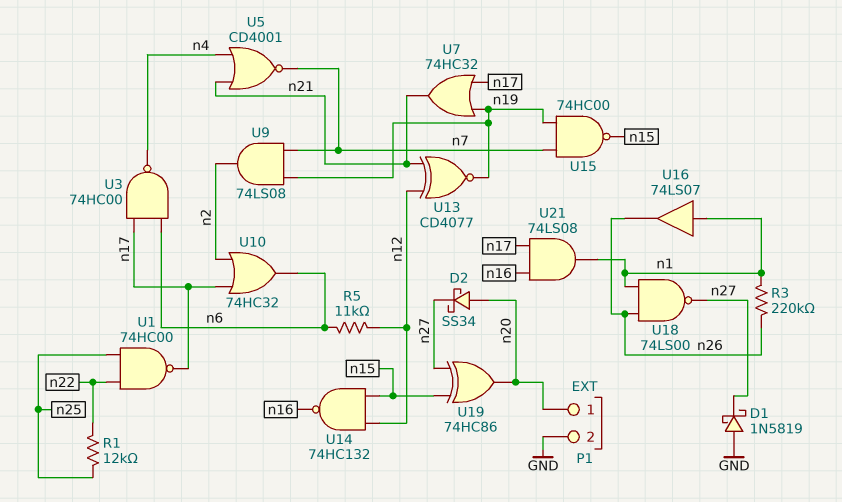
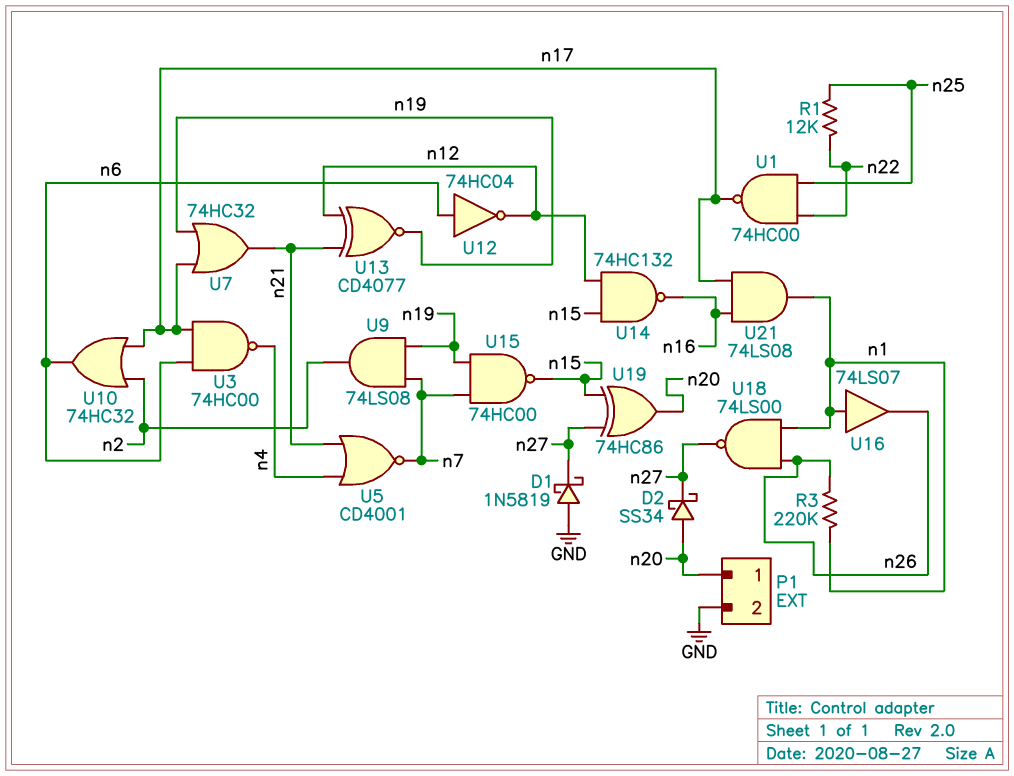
R5: 11k (n6, n12) -> none
U12: none -> NOT 74HC04 (in n6, out n12)

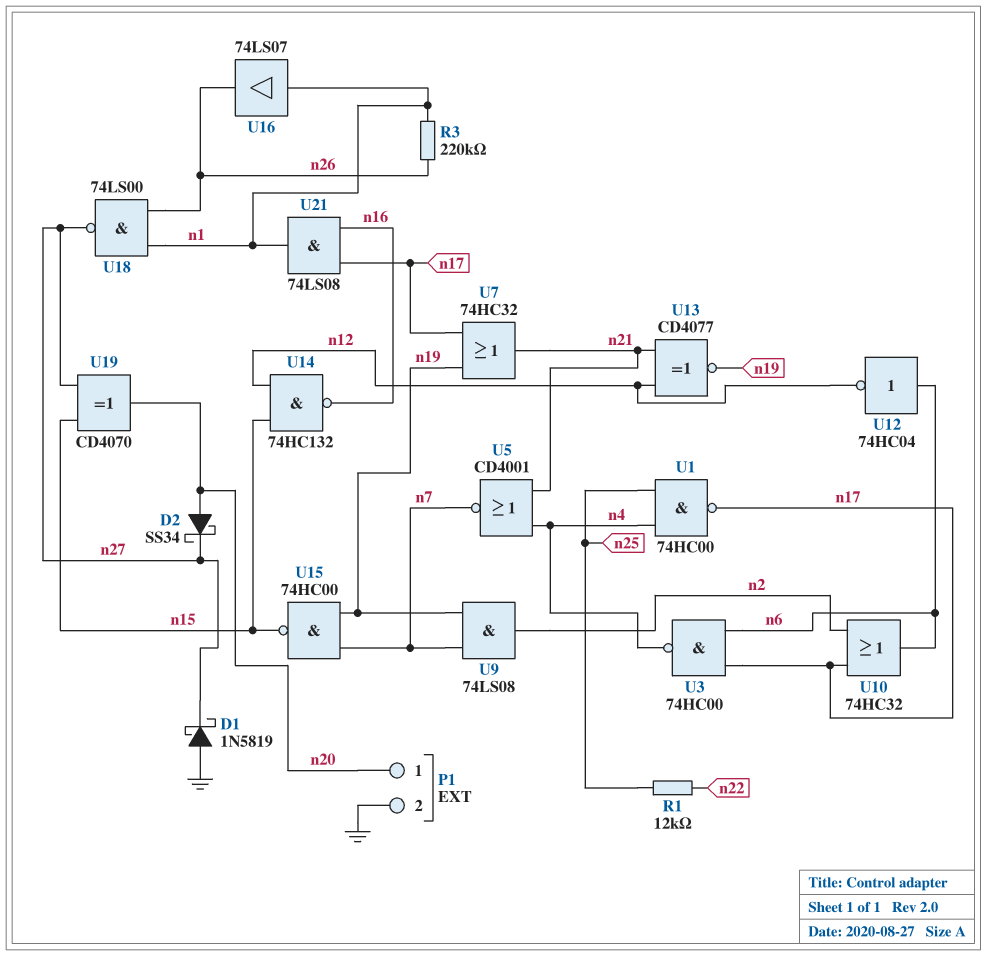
U1: NAND 74HC00 (in n22, in n25, out n17) -> NAND 74HC00 (in n4, in n25, out n17)
U19: XOR 74HC86 (in n15, in n27, out n20) -> XOR CD4070 (in n15, in n27, out n20)

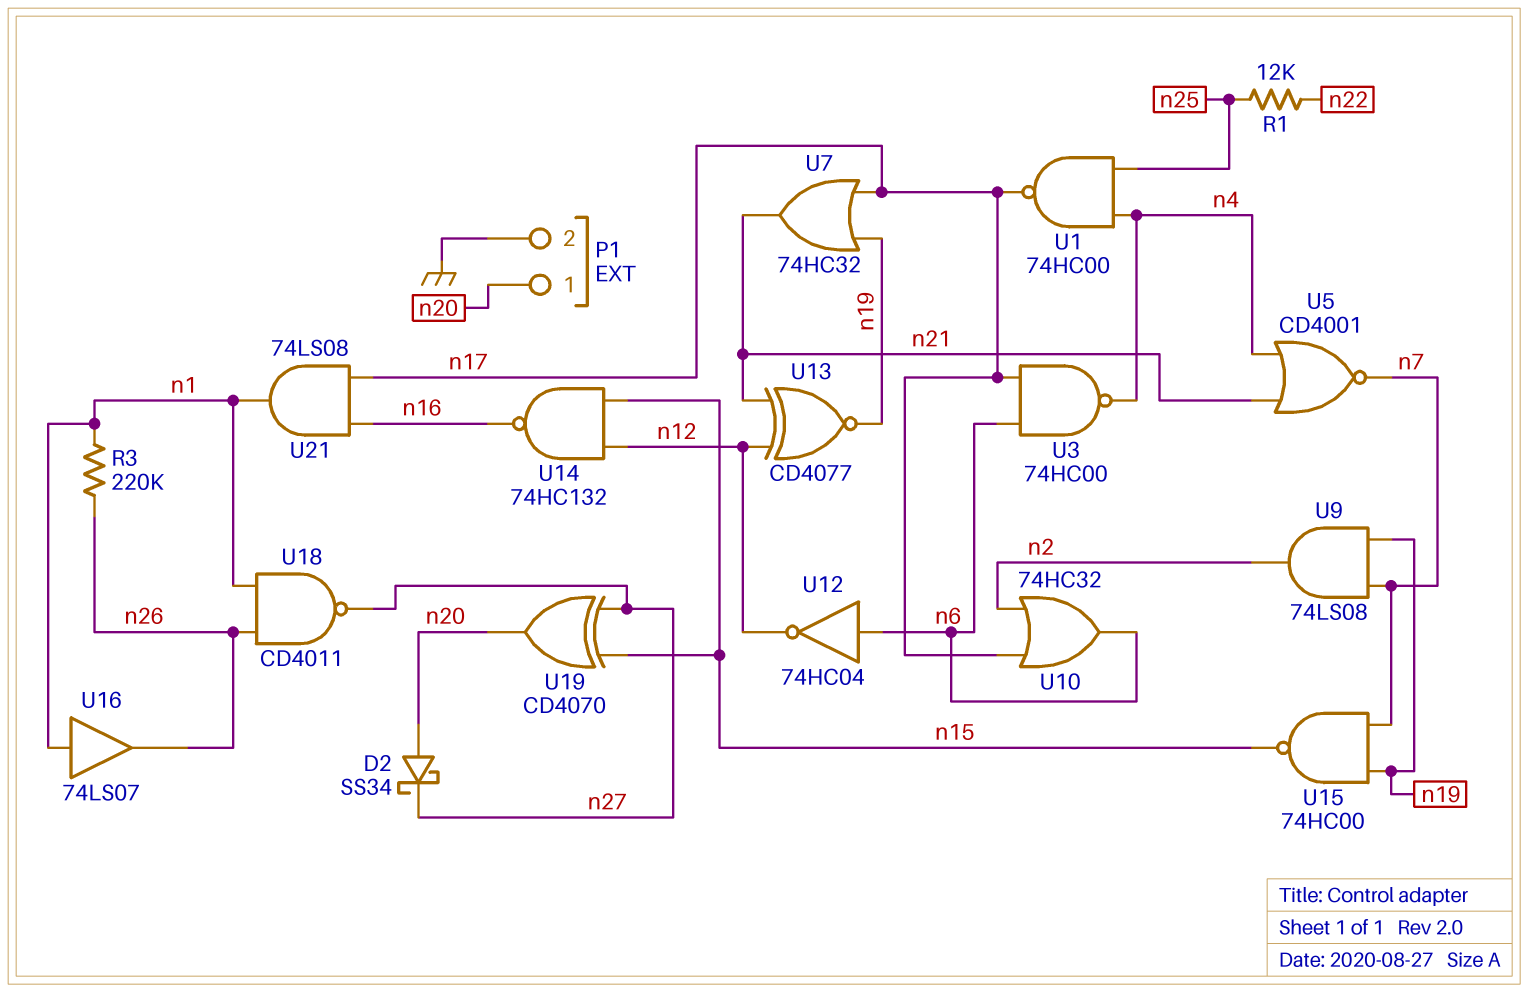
D1: schottky 1N5819 (A GND, K n27) -> none
U18: NAND 74LS00 (in n1, in n26, out n27) -> NAND CD4011 (in n1, in n26, out n27)

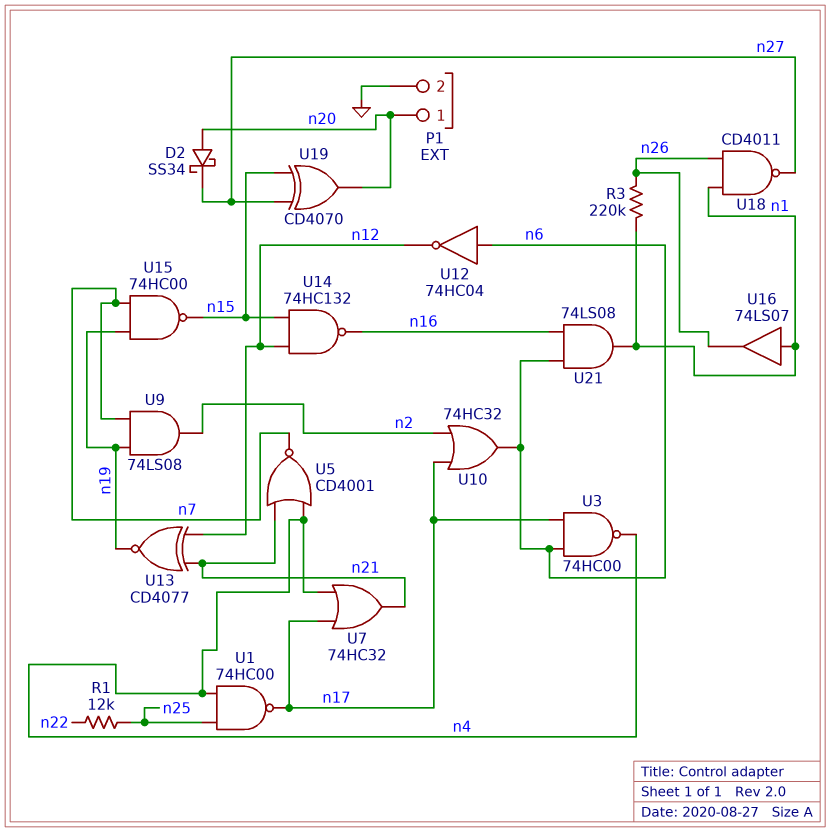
U7: OR 74HC32 (in n17, in n19, out n21) -> OR 74HC32 (in n4, in n17, out n21)
U21: AND 74LS08 (in n16, in n17, out n1) -> AND 74LS08 (in n6, in n16, out n1)

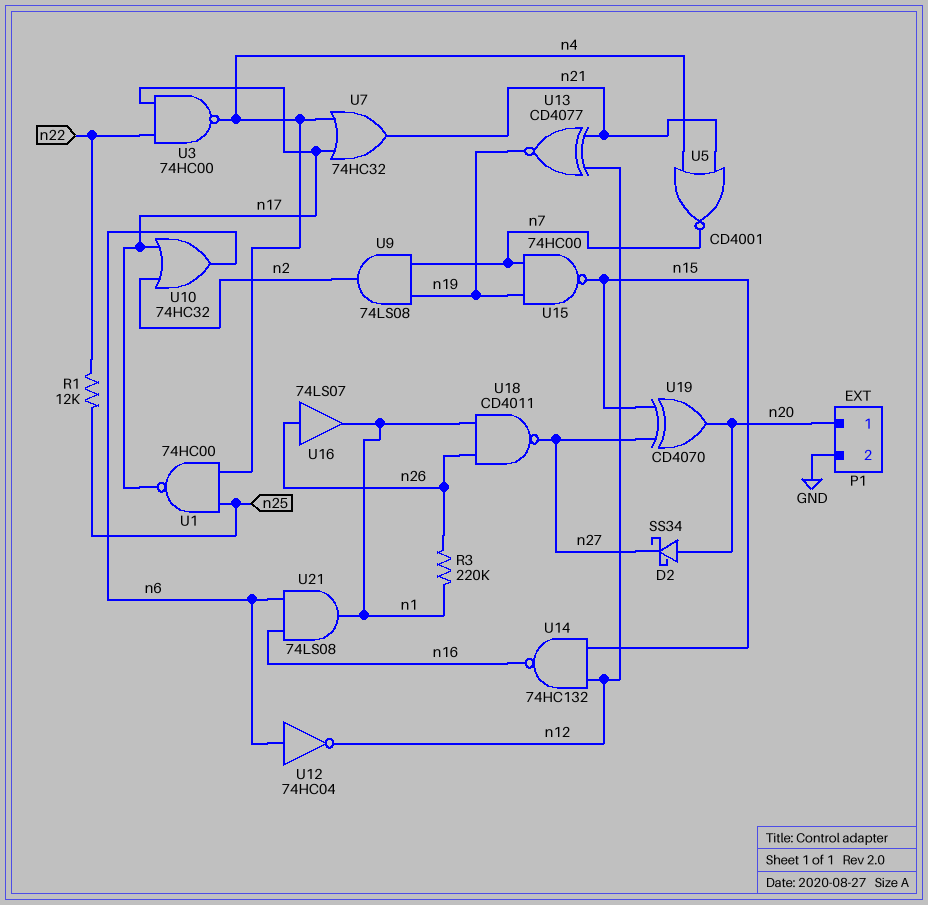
U3: NAND 74HC00 (in n6, in n17, out n4) -> NAND 74HC00 (in n17, in n22, out n4)
U16: buffer 74LS07 (in n1, out n26) -> buffer 74LS07 (in n26, out n1)

